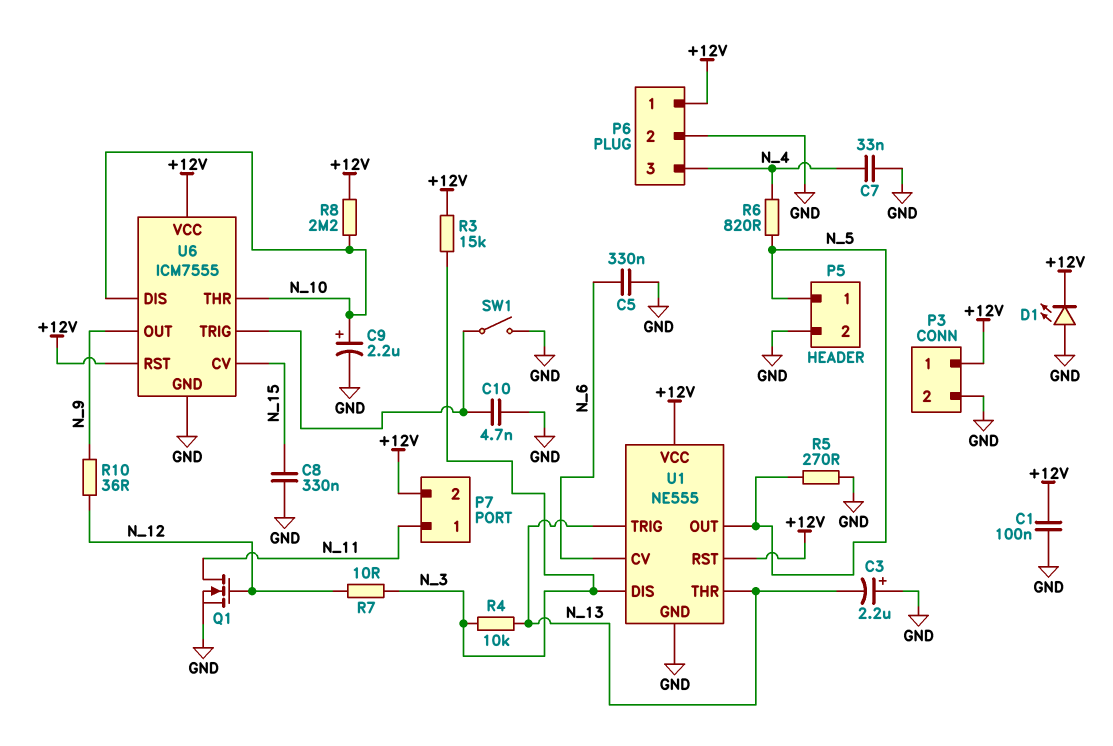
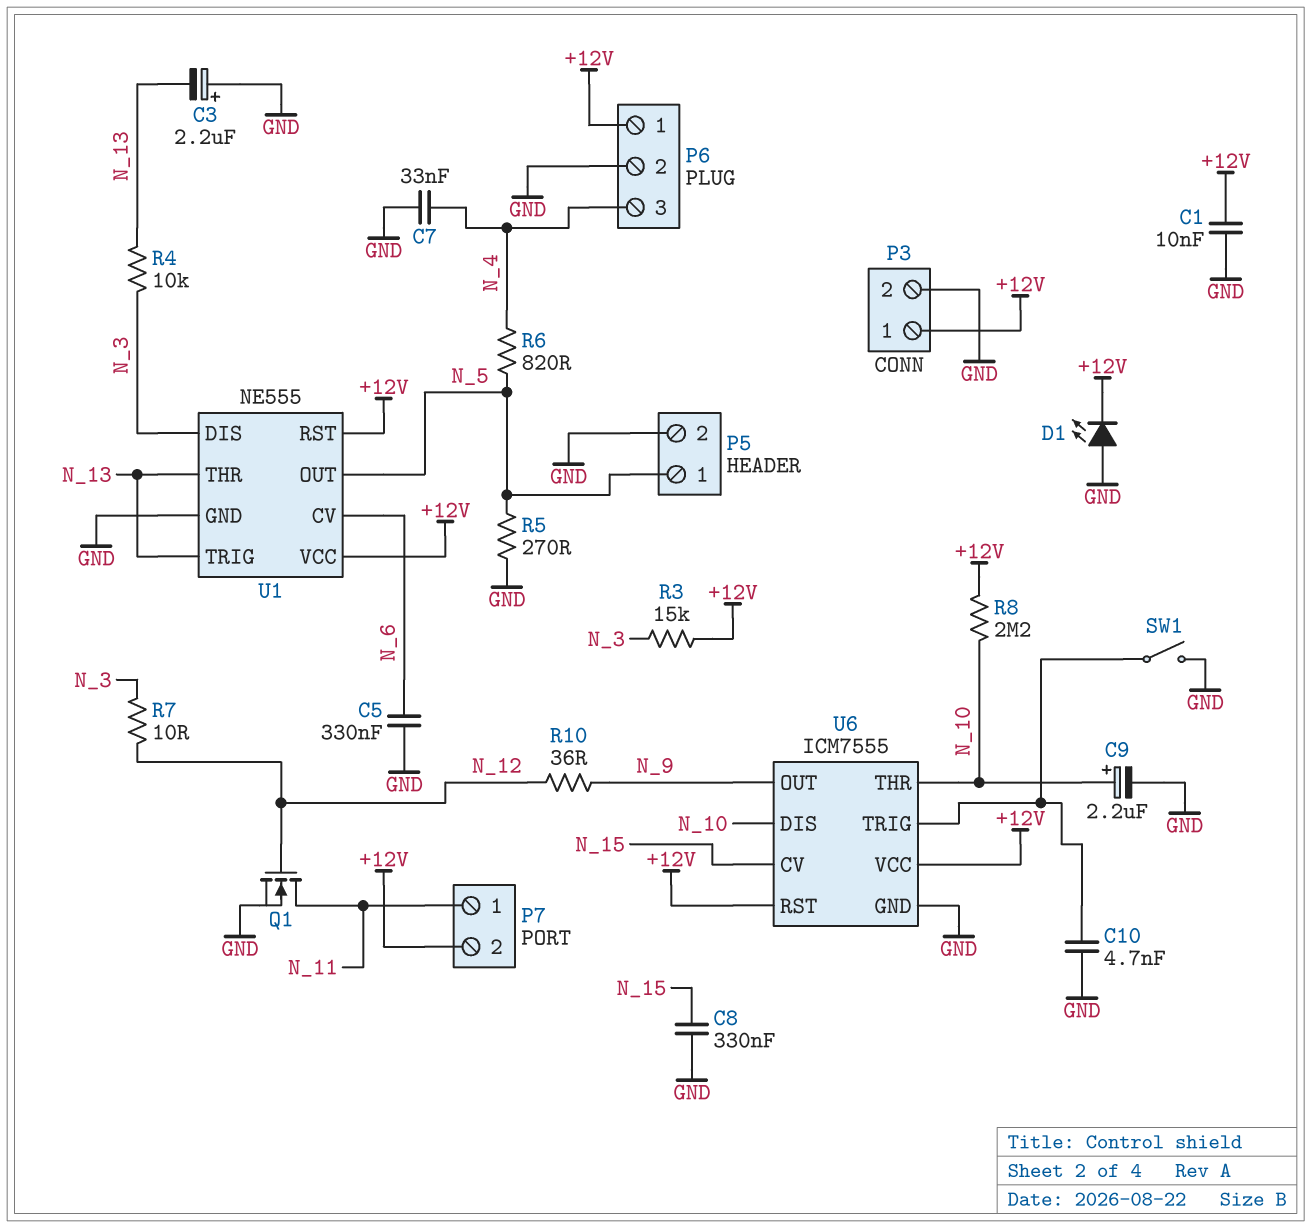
C1: 100nF (+12V, GND) -> 10nF (+12V, GND)

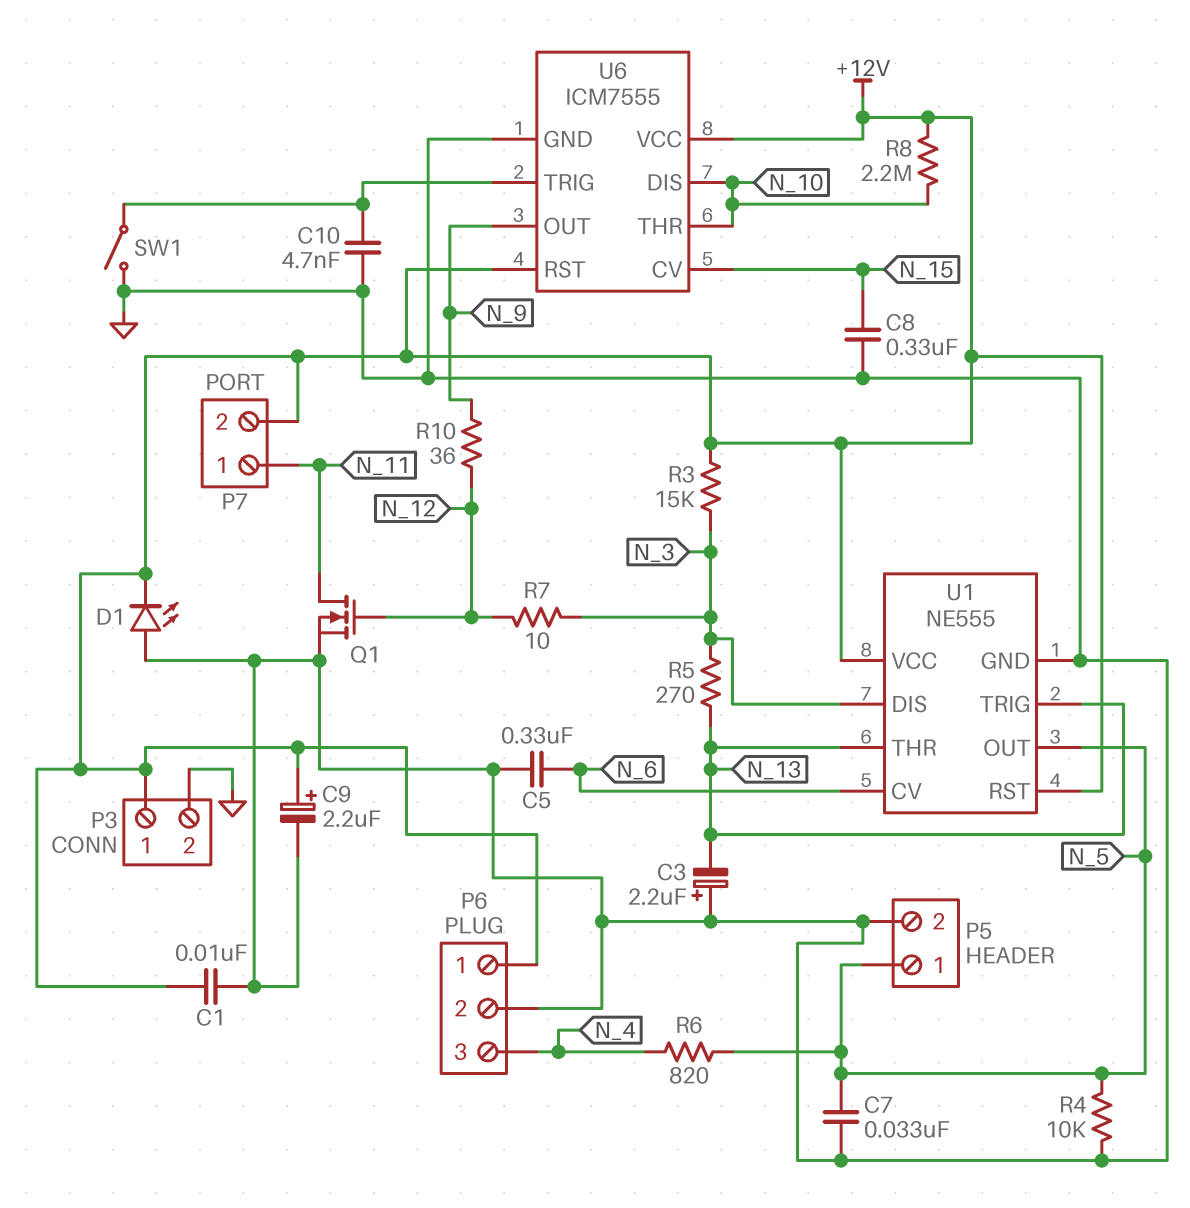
C7: 33nF (GND, N_4) -> 33nF (GND, N_5)
C9: 2.2uF (plus N_10, minus GND) -> 2.2uF (plus +12V, minus GND)
R4: 10k (N_3, N_13) -> 10k (GND, N_5)
R5: 270 (GND, N_5) -> 270 (N_3, N_13)

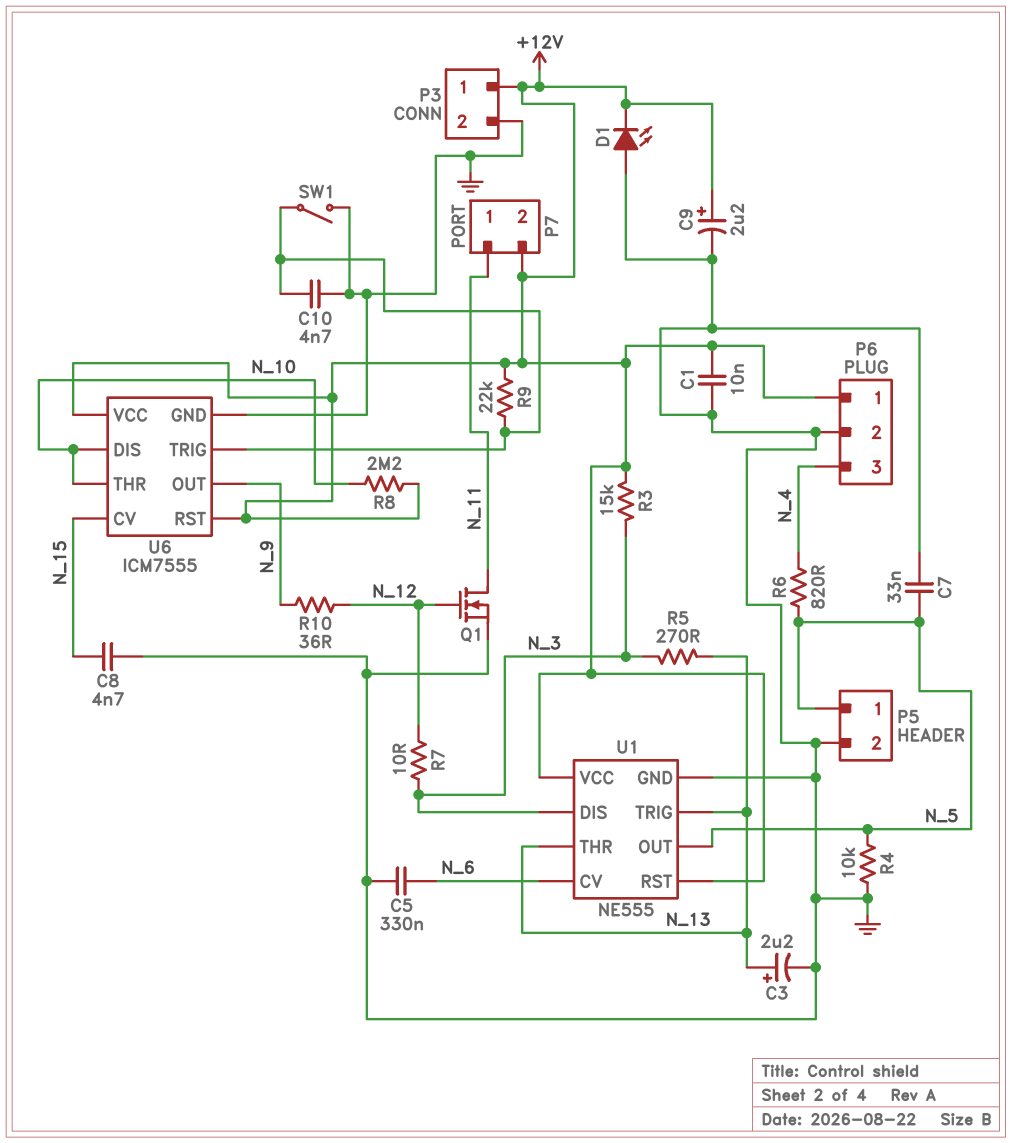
C3: 2.2uF (plus GND, minus N_13) -> 2.2uF (plus N_13, minus GND)
C8: 330nF (GND, N_15) -> 4.7nF (GND, N_15)
R9: none -> 22k (+12V, U6/TRIG)

